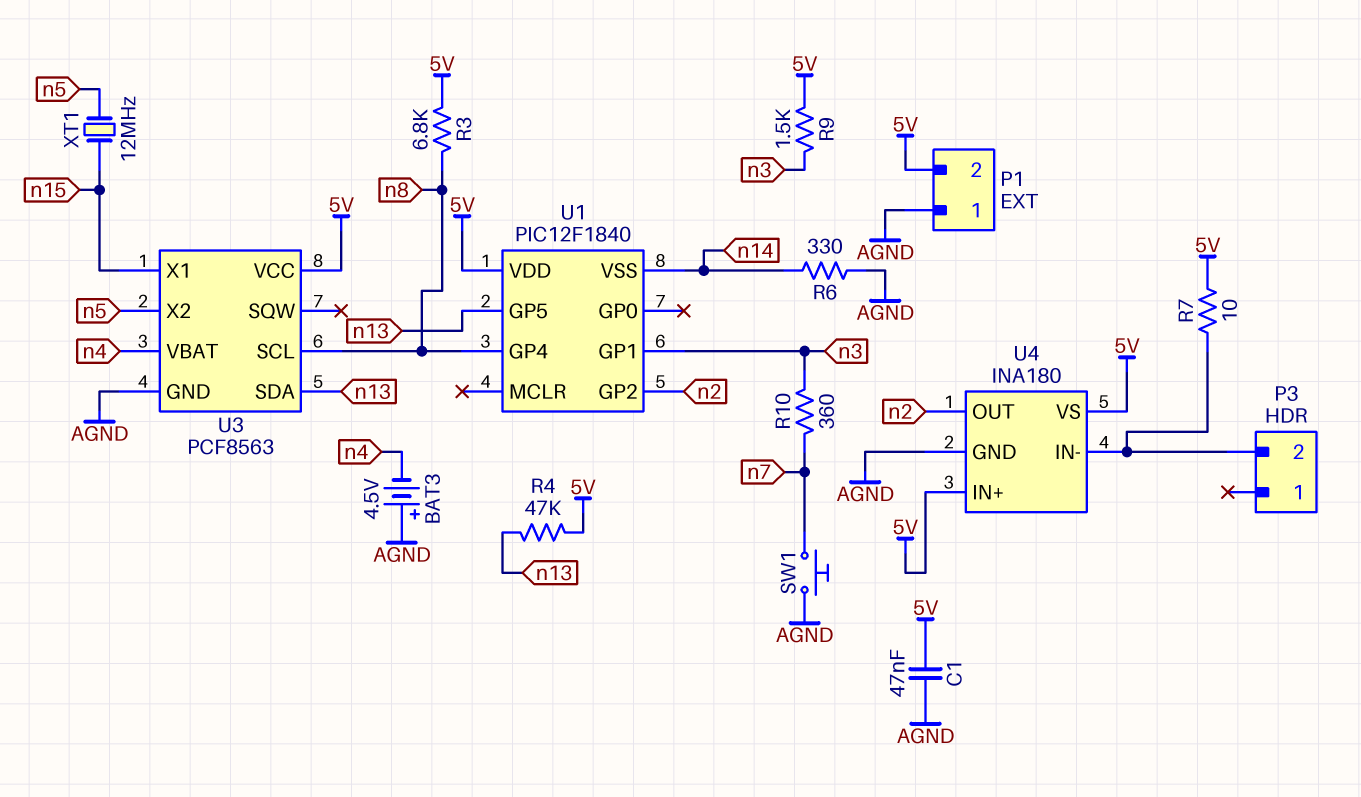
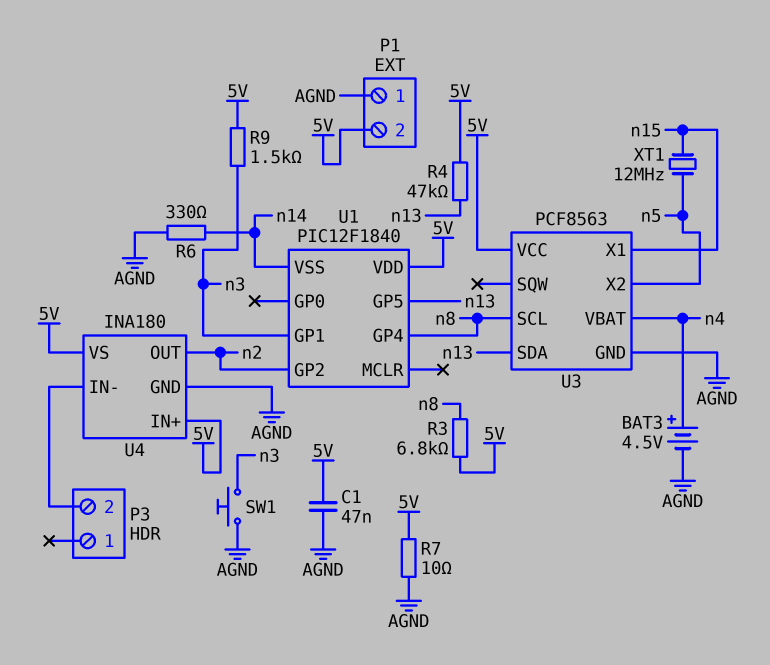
BAT3: 4.5V (plus AGND, minus n4) -> 4.5V (plus n4, minus AGND)
R7: 10 (5V, P3/2) -> 10 (5V, AGND)
R10: 360 (n3, n7) -> none
SW1: button (AGND, n7) -> button (AGND, n3)

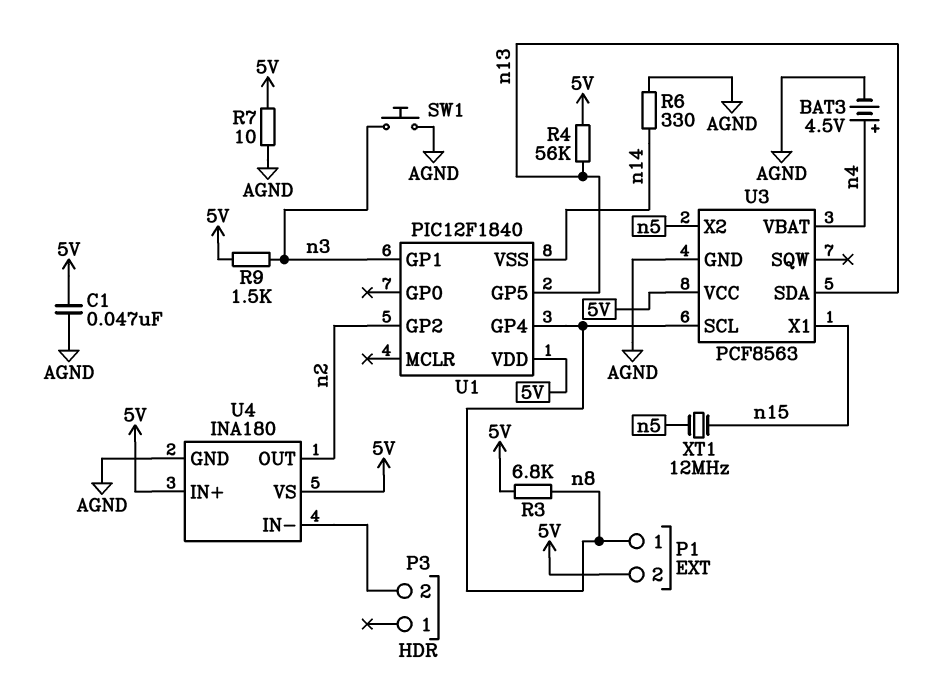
P1 pin 1: AGND -> n8
R4: 47k (5V, n13) -> 56k (5V, n13)

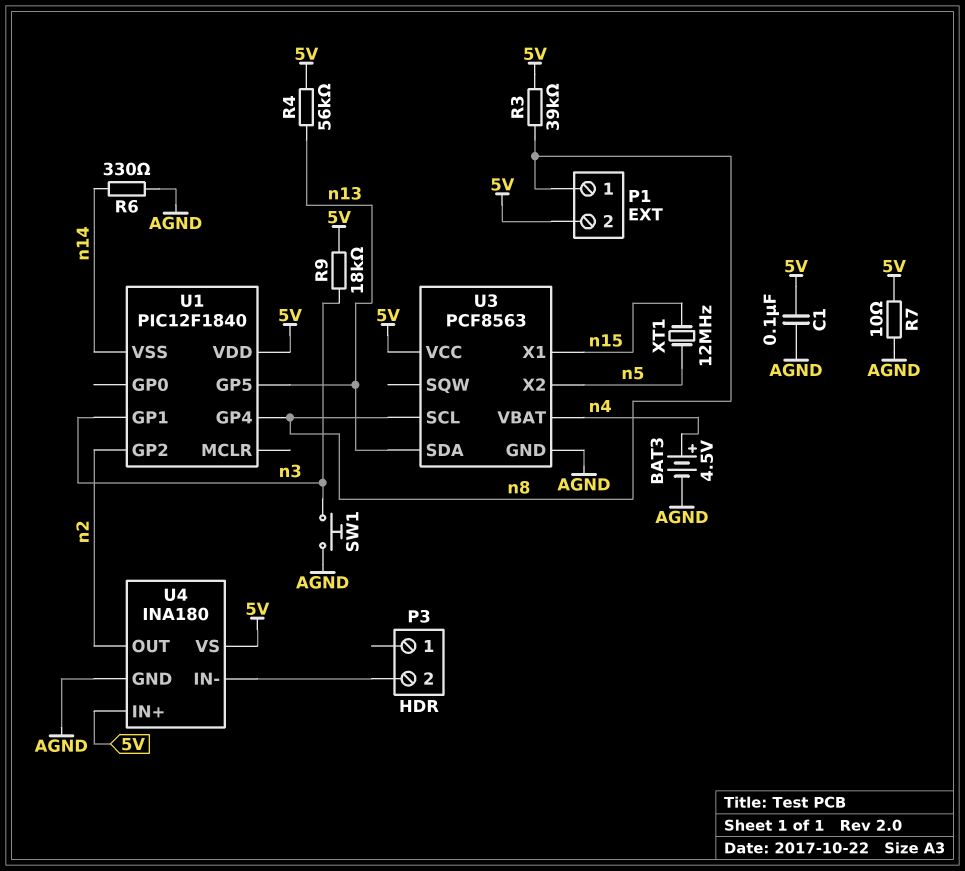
C1: 47nF (5V, AGND) -> 100nF (5V, AGND)
R3: 6.8k (5V, n8) -> 39k (5V, n8)
R9: 1.5k (5V, n3) -> 18k (5V, n3)

